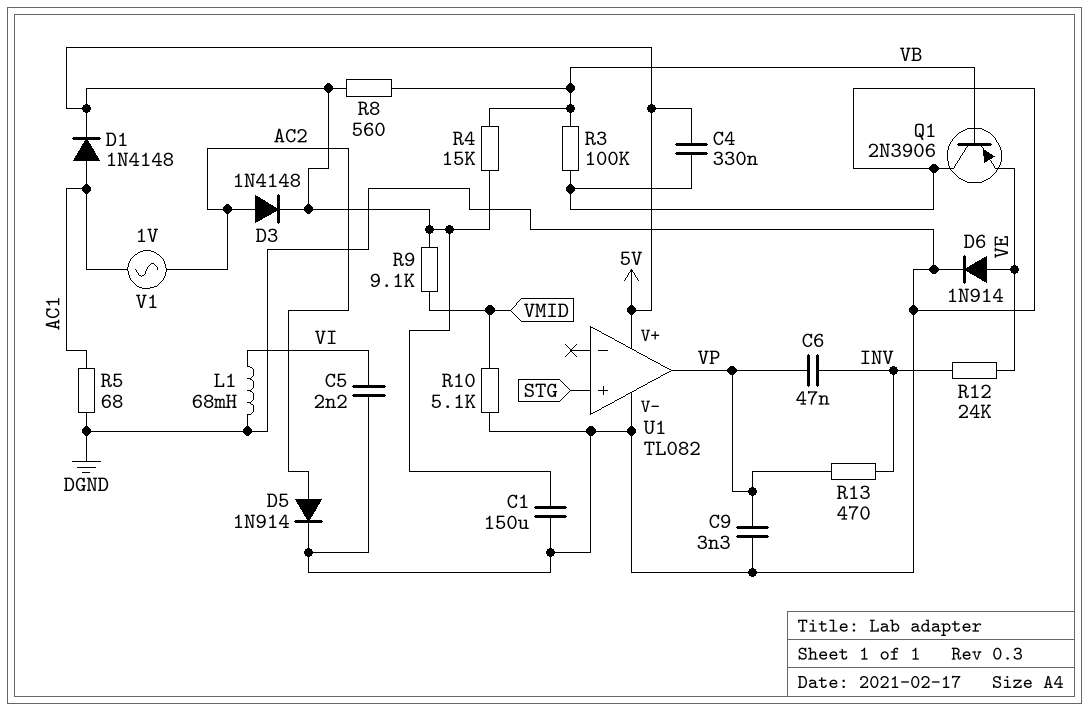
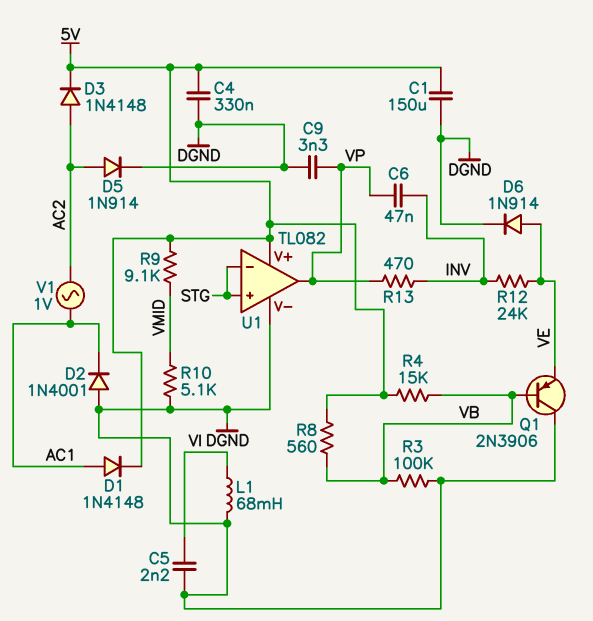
D2: none -> diode 1N4001 (A DGND, K AC1)
R5: 68 (AC1, DGND) -> none
U1 pin in-: none -> STG

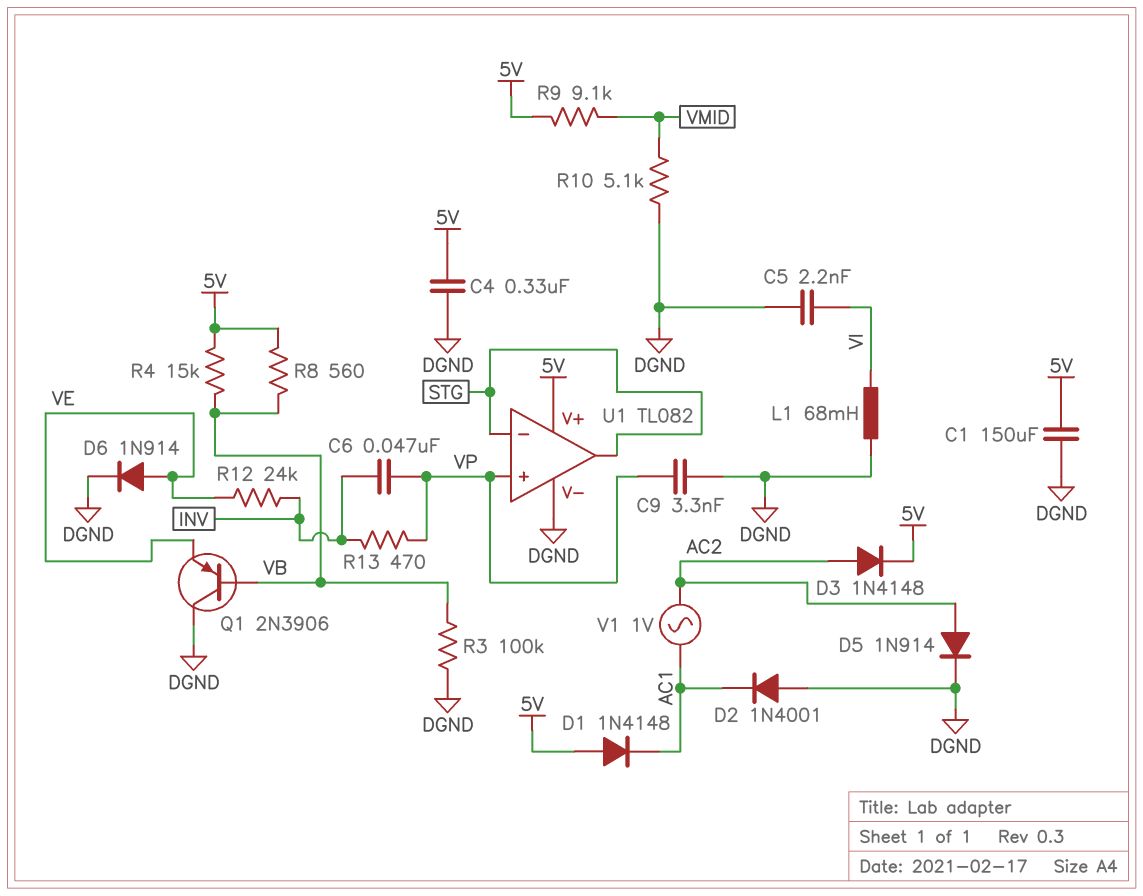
D1: diode 1N4148 (A AC1, K 5V) -> diode 1N4148 (A 5V, K AC1)
U1 pin in+: STG -> VP
U1 pin out: VP -> STG

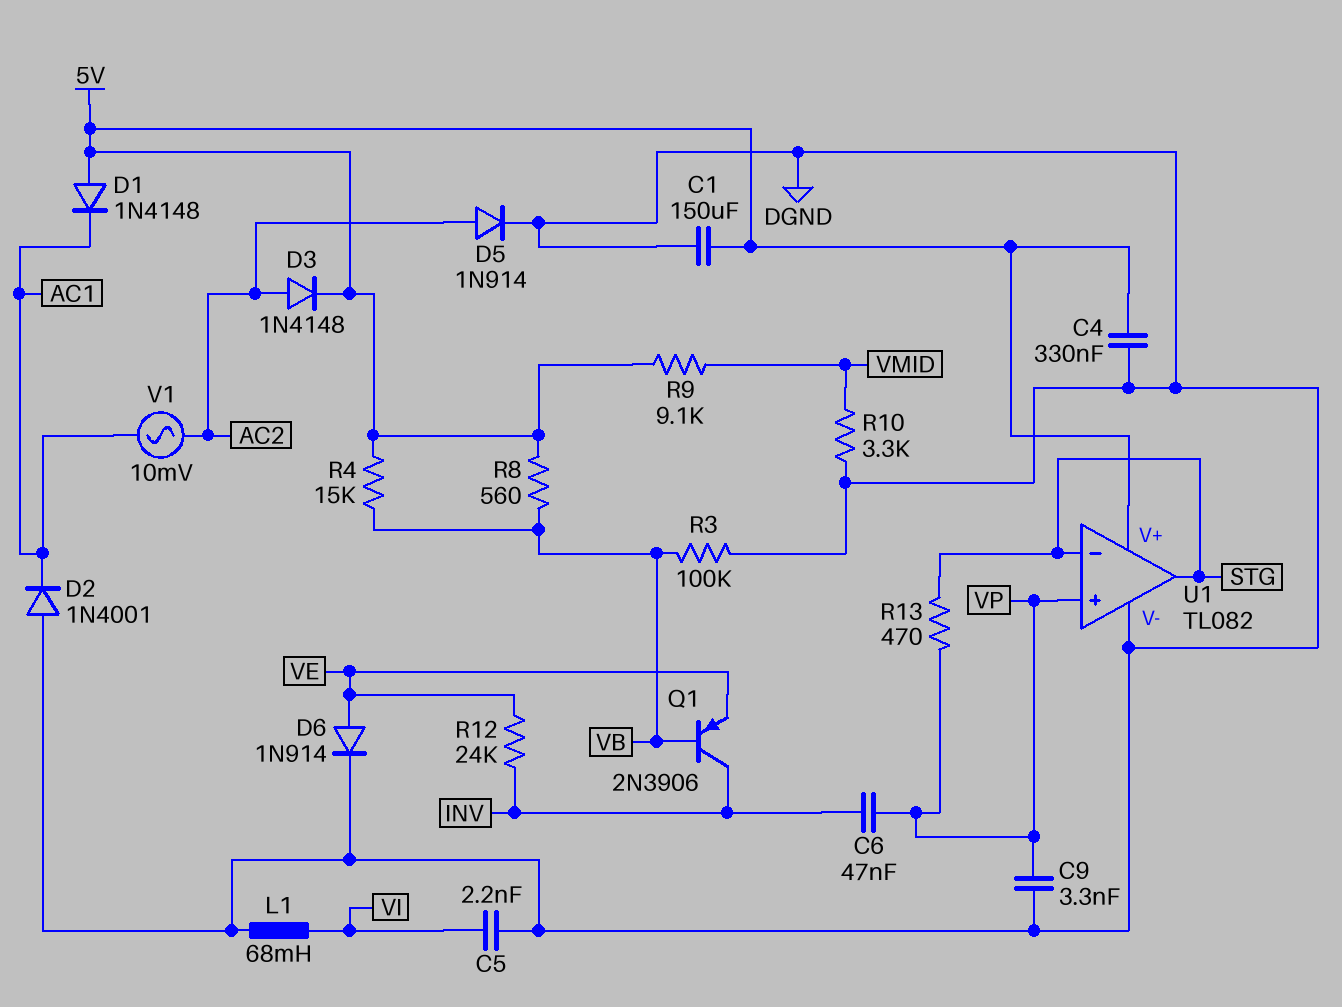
Q1: PNP 2N3906 (B VB, C DGND, E VE) -> PNP 2N3906 (B VB, C INV, E VE)
R10: 5.1k (DGND, VMID) -> 3.3k (DGND, VMID)
R13: 470 (INV, VP) -> 470 (STG, VP)
V1: AC 1V (AC1, AC2) -> AC 10mV (AC1, AC2)

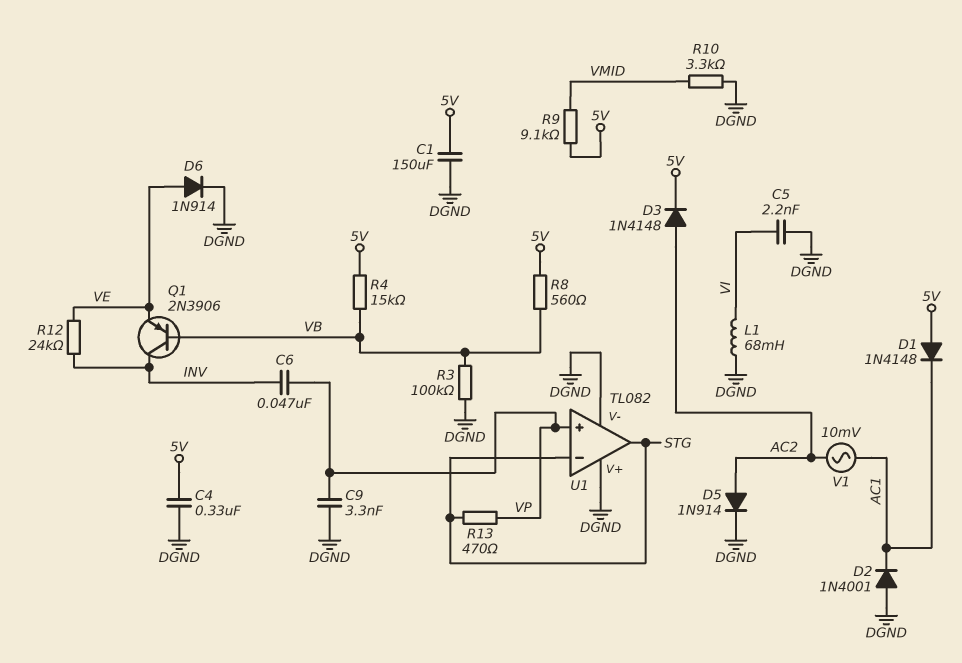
U1 pin V+: 5V -> DGND

